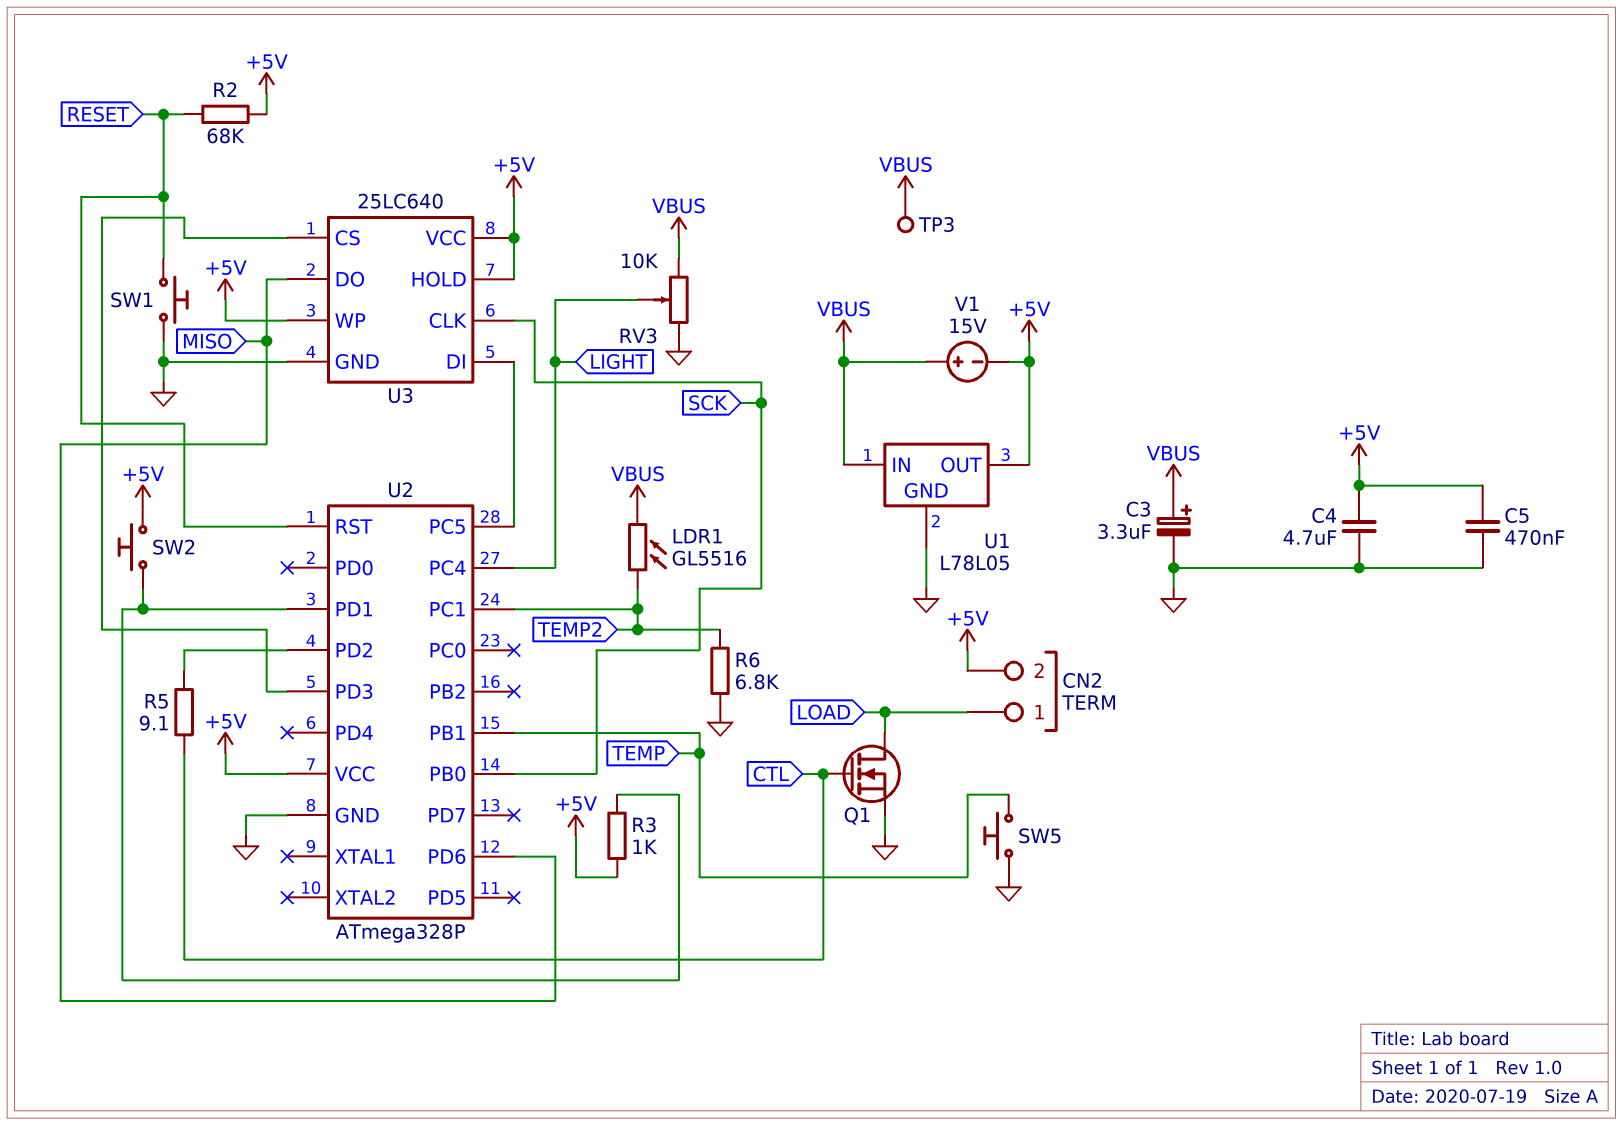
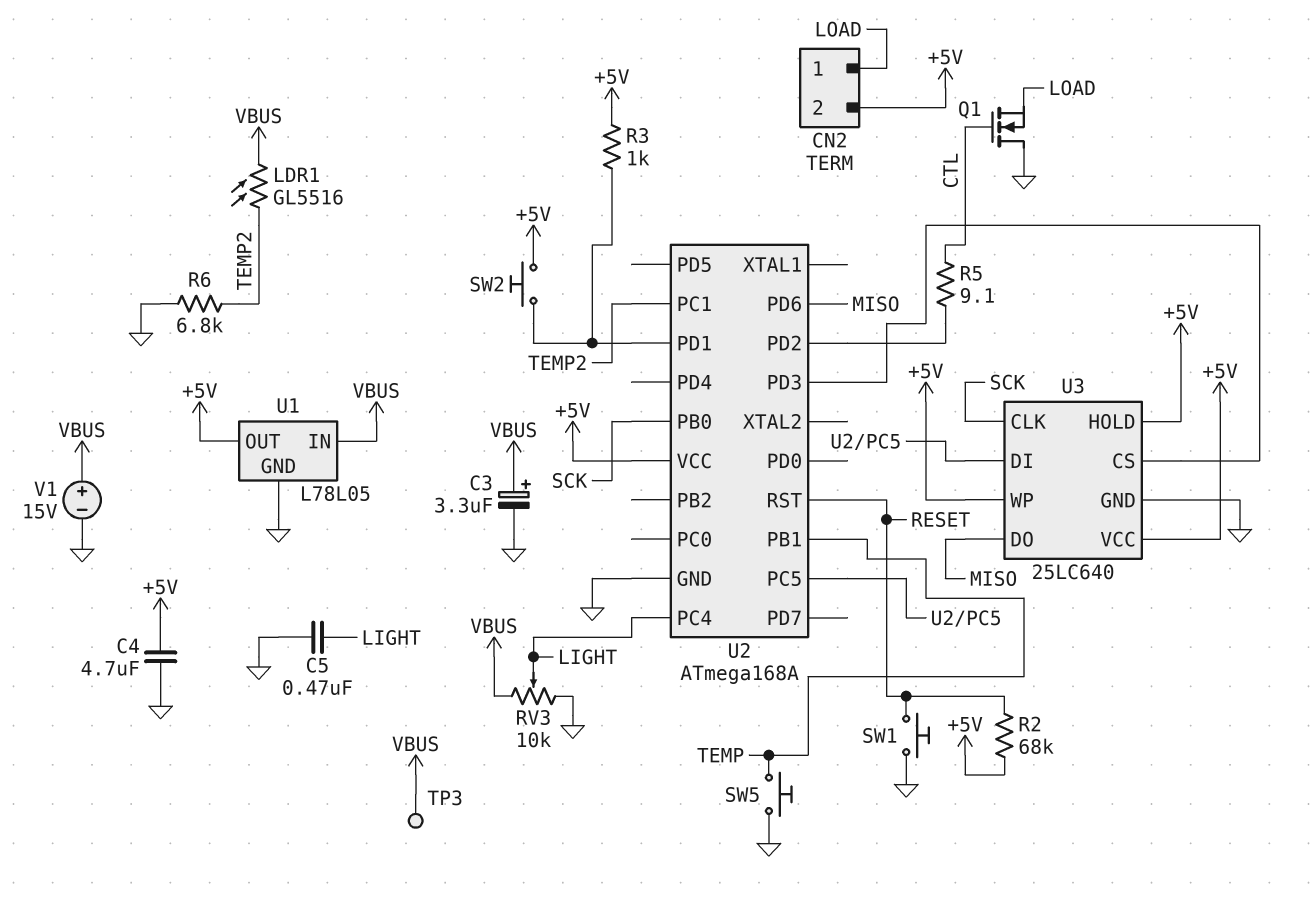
C5: 470nF (+5V, GND) -> 470nF (GND, LIGHT)
Q1: NMOS (G CTL, D LOAD, S GND) -> NMOS (G CTL, D GND, S LOAD)
U2: ATmega328P -> ATmega168A
V1: 15V (plus VBUS, minus +5V) -> 15V (plus VBUS, minus GND)

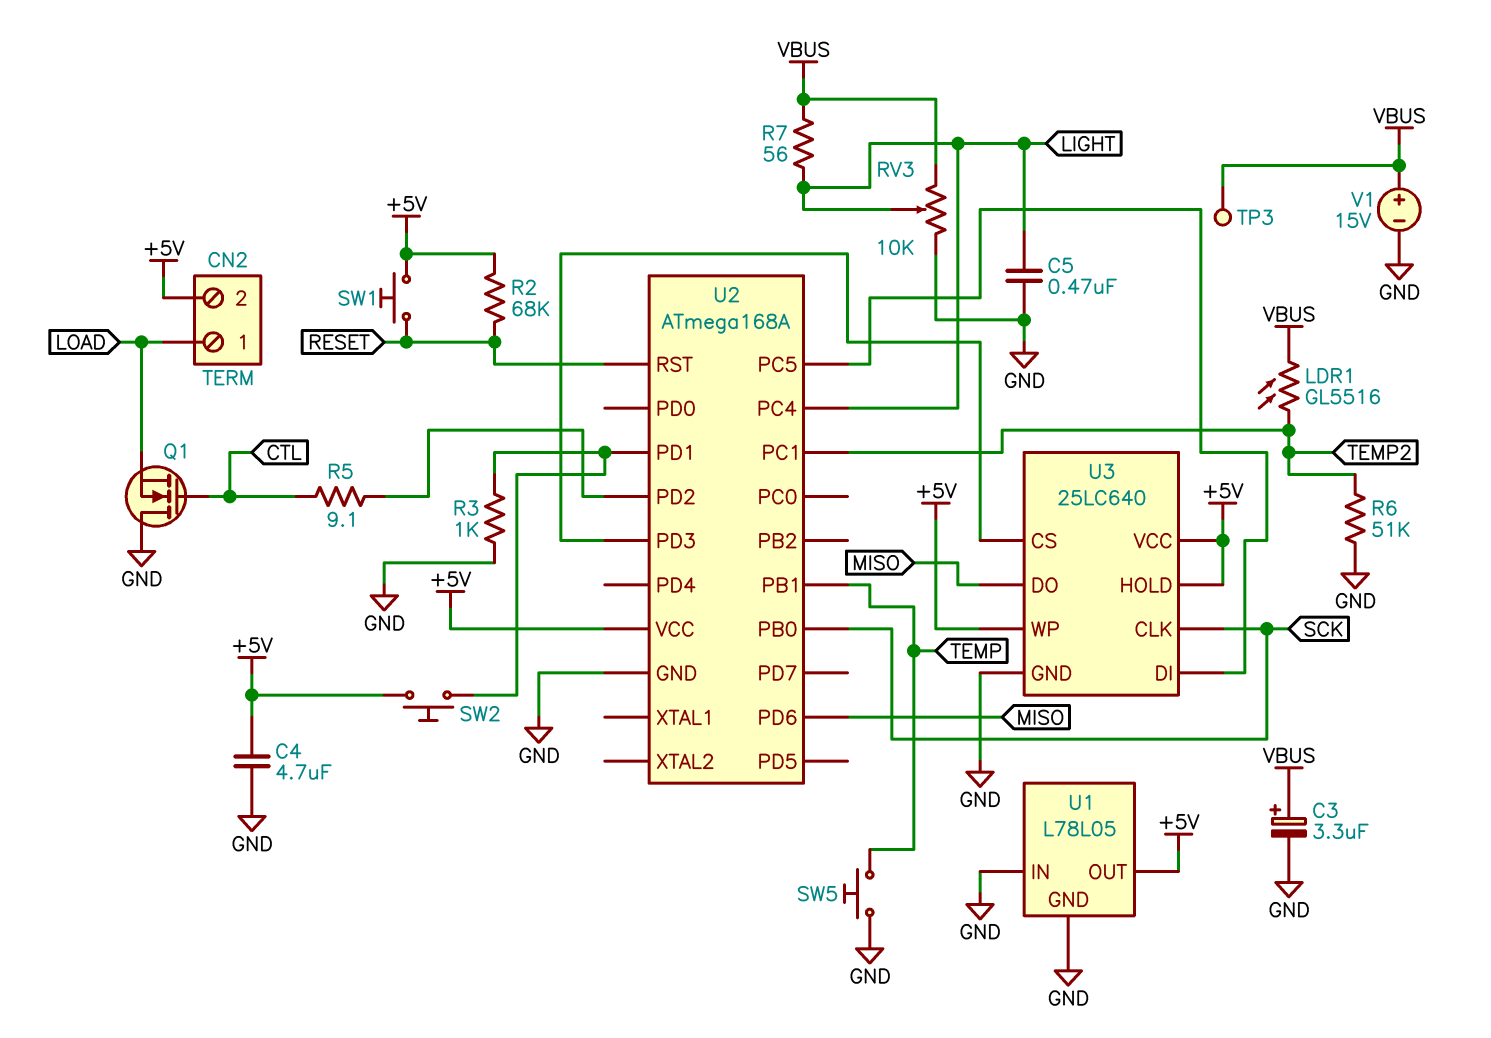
R3: 1k (+5V, U2/PD1) -> 1k (GND, U2/PD1)
R6: 6.8k (GND, TEMP2) -> 51k (GND, TEMP2)
R7: none -> 56 (LIGHT, VBUS)
SW1: button (GND, RESET) -> button (+5V, RESET)
U1 pin IN: VBUS -> GND

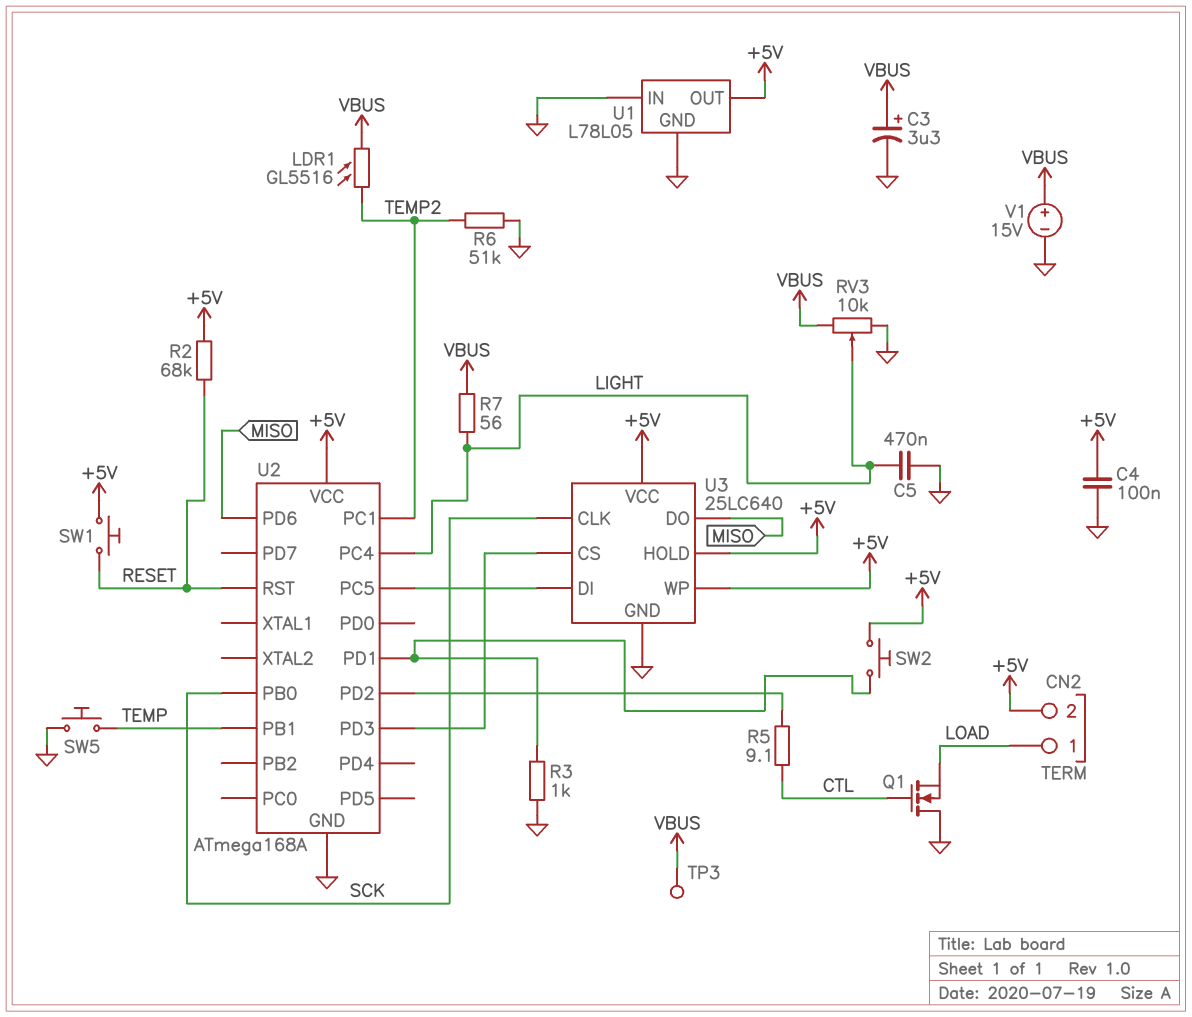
C4: 4.7uF (+5V, GND) -> 100nF (+5V, GND)

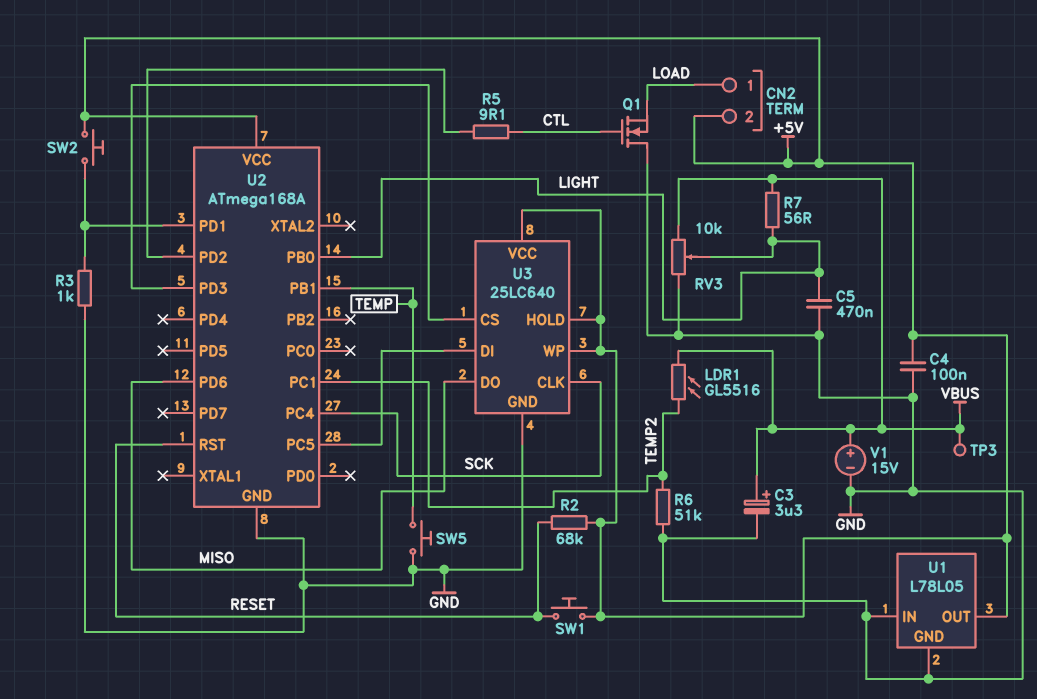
U2 pin PB0: SCK -> LIGHT
U2 pin PC4: LIGHT -> SCK

